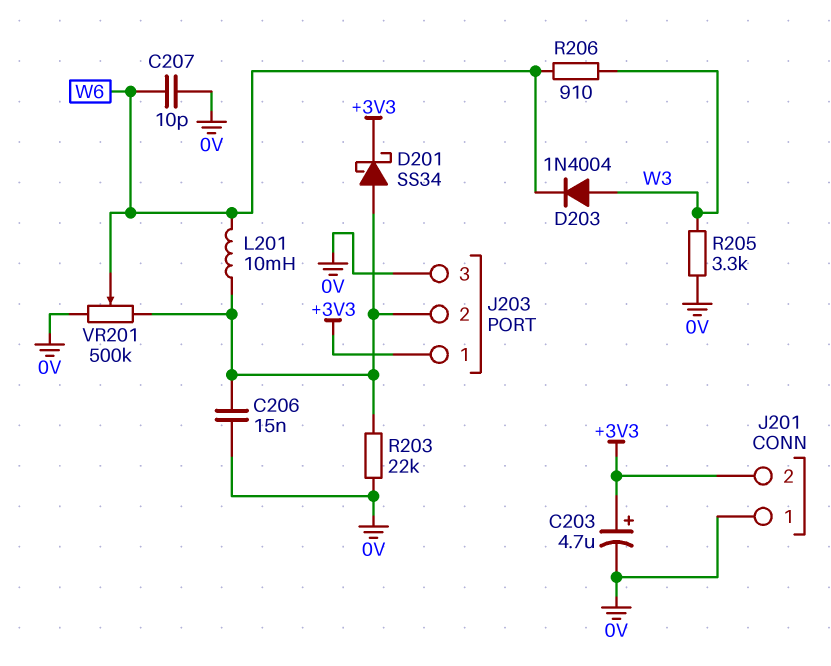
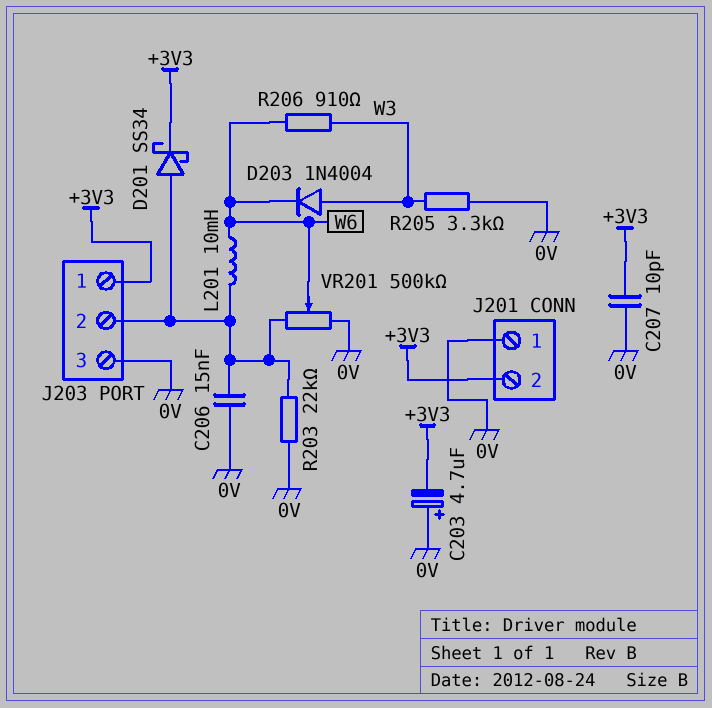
C203: 4.7uF (plus +3V3, minus 0V) -> 4.7uF (plus 0V, minus +3V3)
C207: 10pF (0V, W6) -> 10pF (+3V3, 0V)

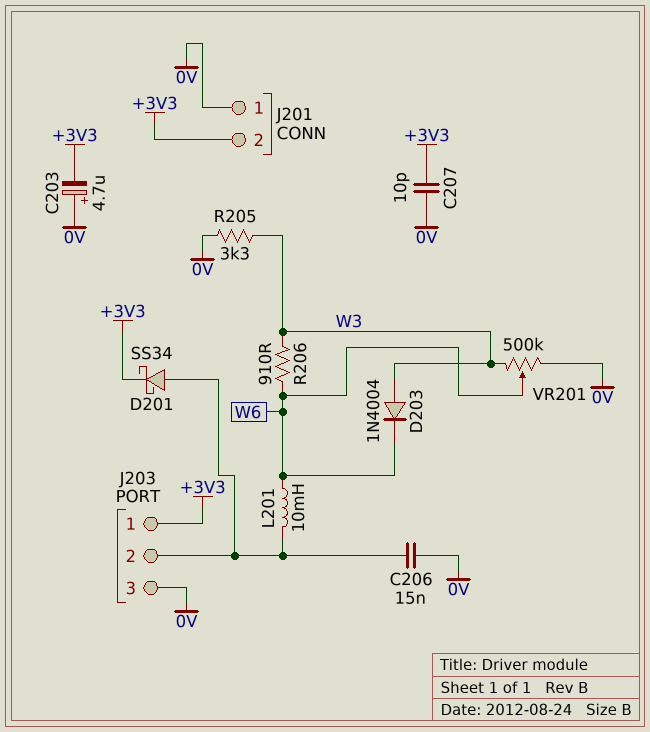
R203: 22k (0V, J203/2) -> none
VR201: 500k (0V, J203/2, wiper W6) -> 500k (0V, W3, wiper W6)

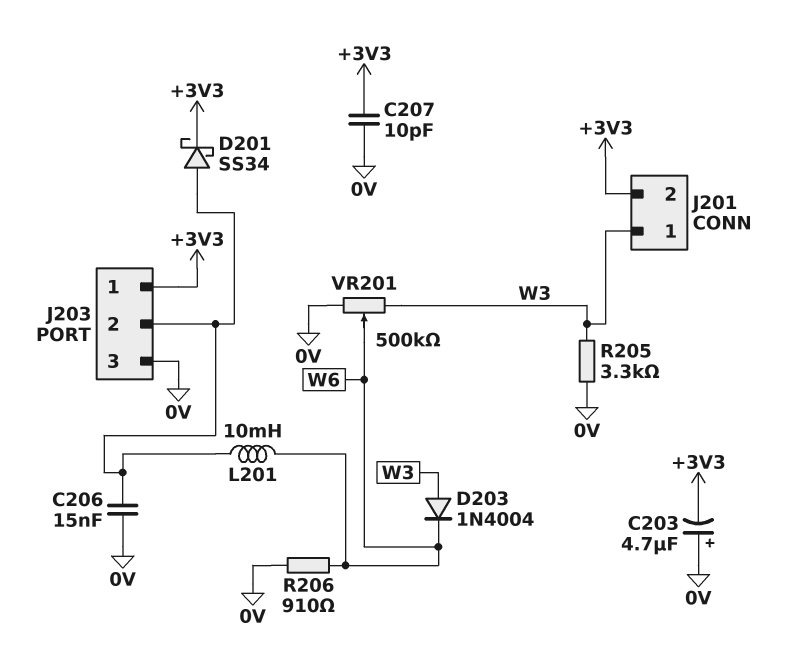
J201 pin 1: 0V -> W3
R206: 910 (W3, W6) -> 910 (0V, W6)

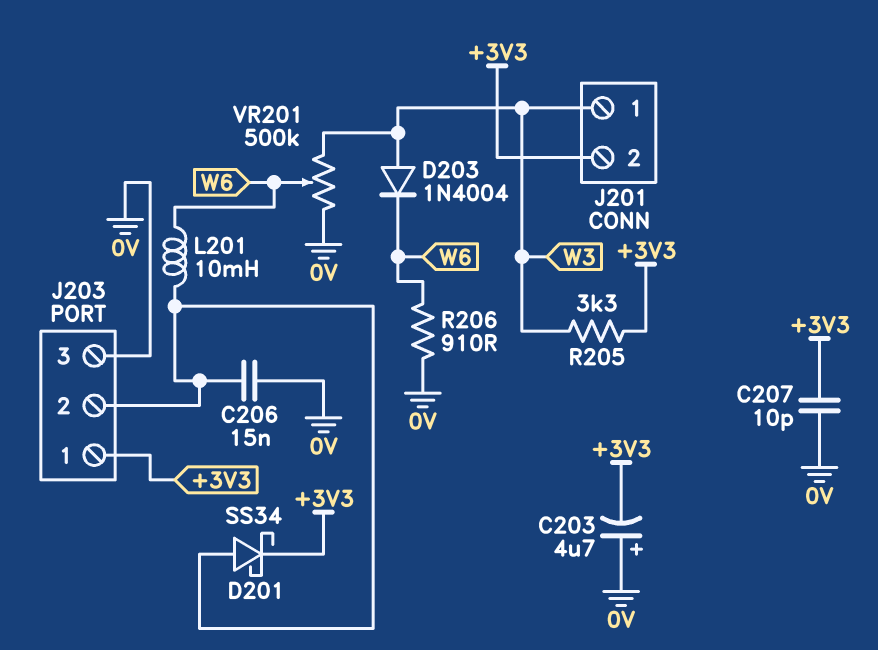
R205: 3.3k (0V, W3) -> 3.3k (+3V3, W3)

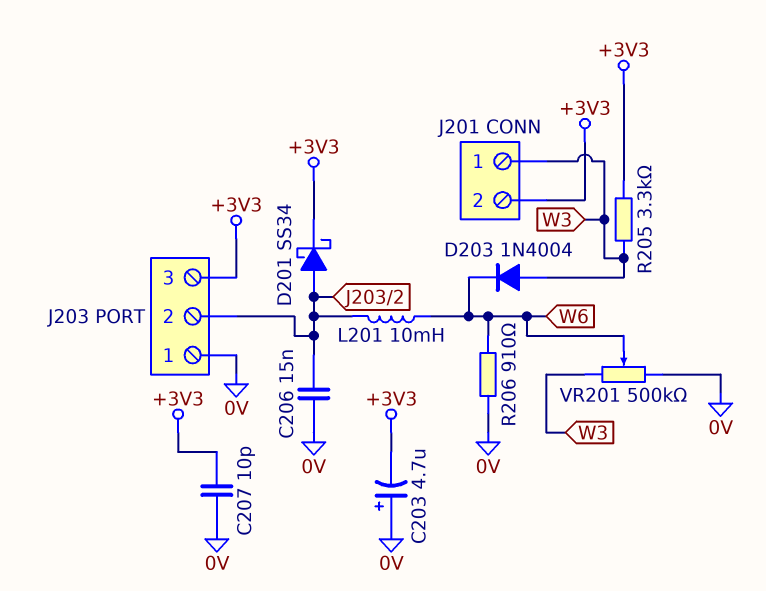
J203 pin 1: +3V3 -> 0V
J203 pin 3: 0V -> +3V3

